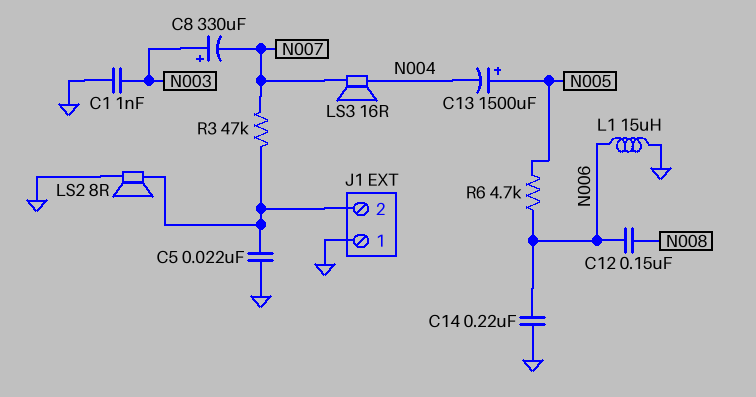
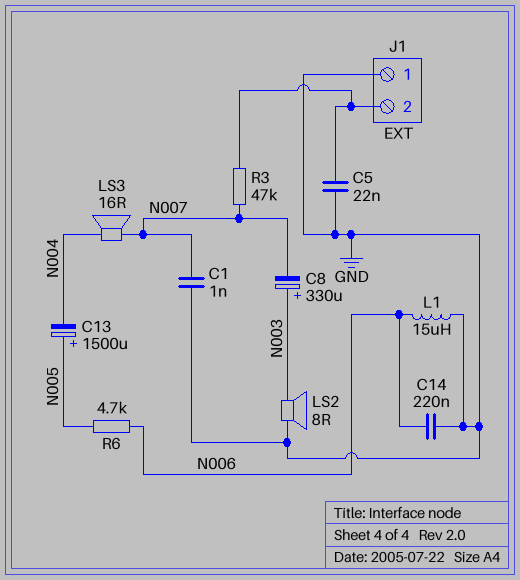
C1: 1nF (GND, N003) -> 1nF (GND, N007)
C12: 150nF (N006, N008) -> none
LS2: speaker 8R (GND, J1/2) -> speaker 8R (GND, N003)

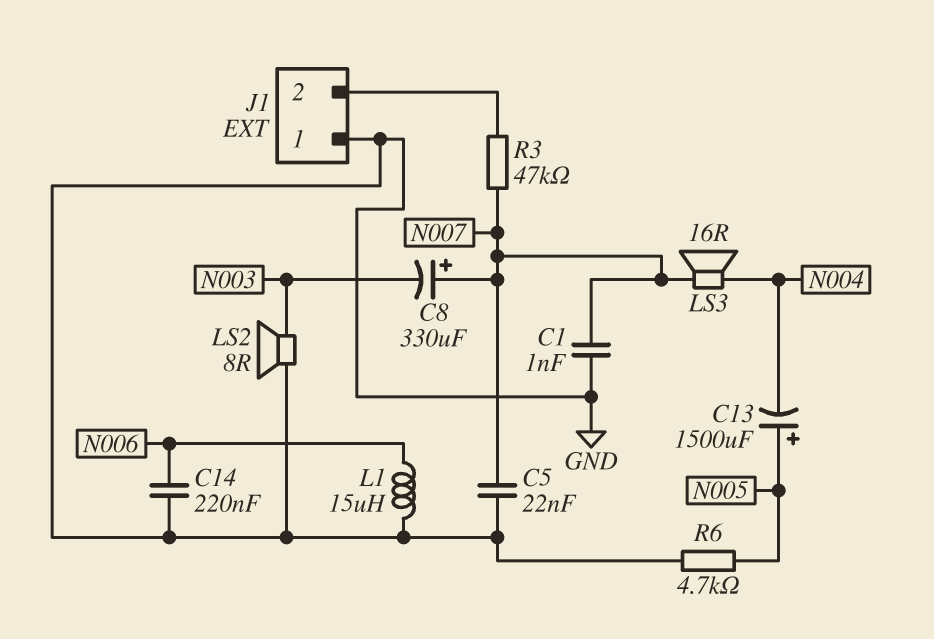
C5: 22nF (GND, J1/2) -> 22nF (GND, N007)
C8: 330uF (plus N003, minus N007) -> 330uF (plus N007, minus N003)
R6: 4.7k (N005, N006) -> 4.7k (GND, N005)

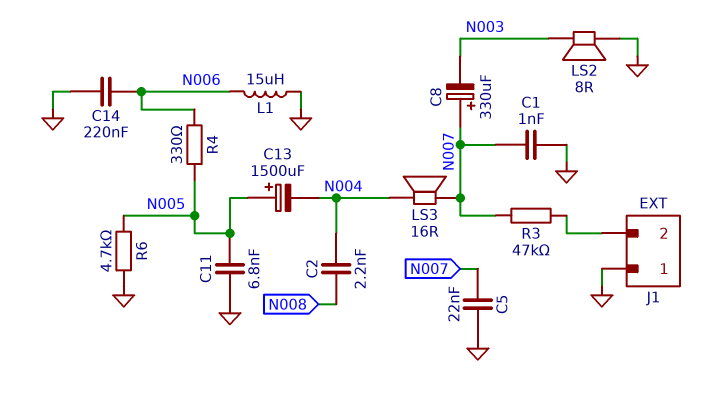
C2: none -> 2.2nF (N004, N008)
C11: none -> 6.8nF (GND, N005)
R4: none -> 330 (N005, N006)

